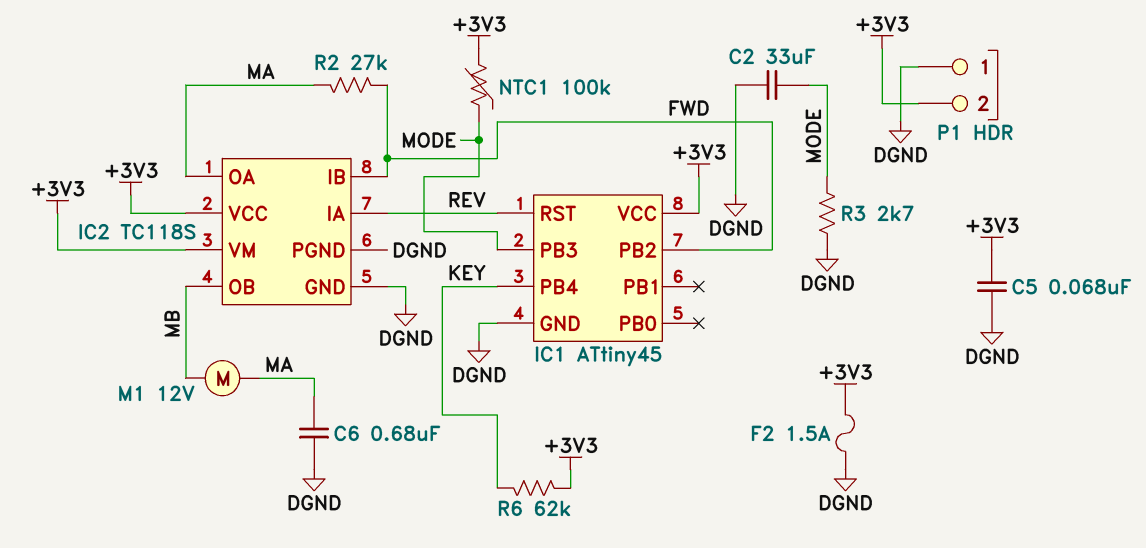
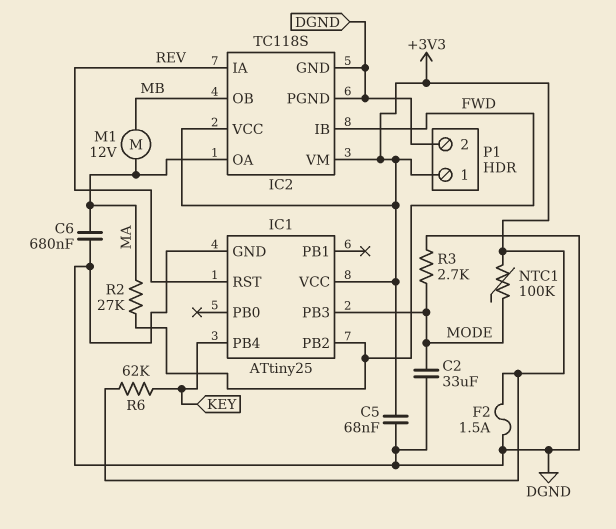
IC1: ATtiny45 -> ATtiny25
P1 pin 1: DGND -> +3V3
P1 pin 2: +3V3 -> DGND

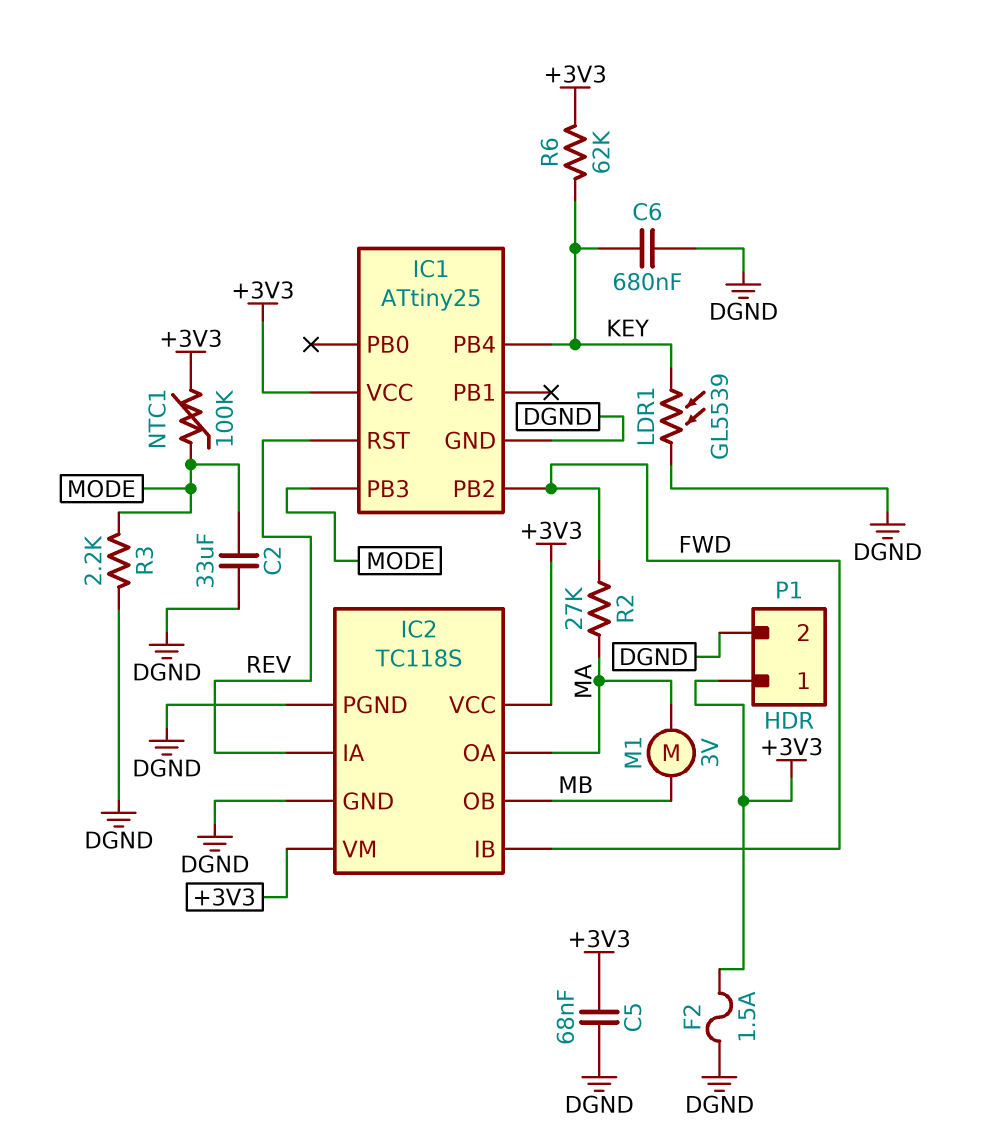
C6: 680nF (DGND, MA) -> 680nF (DGND, KEY)
LDR1: none -> GL5539 (DGND, KEY)
M1: motor 12V (MA, MB) -> motor 3V (MA, MB)
R3: 2.7k (DGND, MODE) -> 2.2k (DGND, MODE)

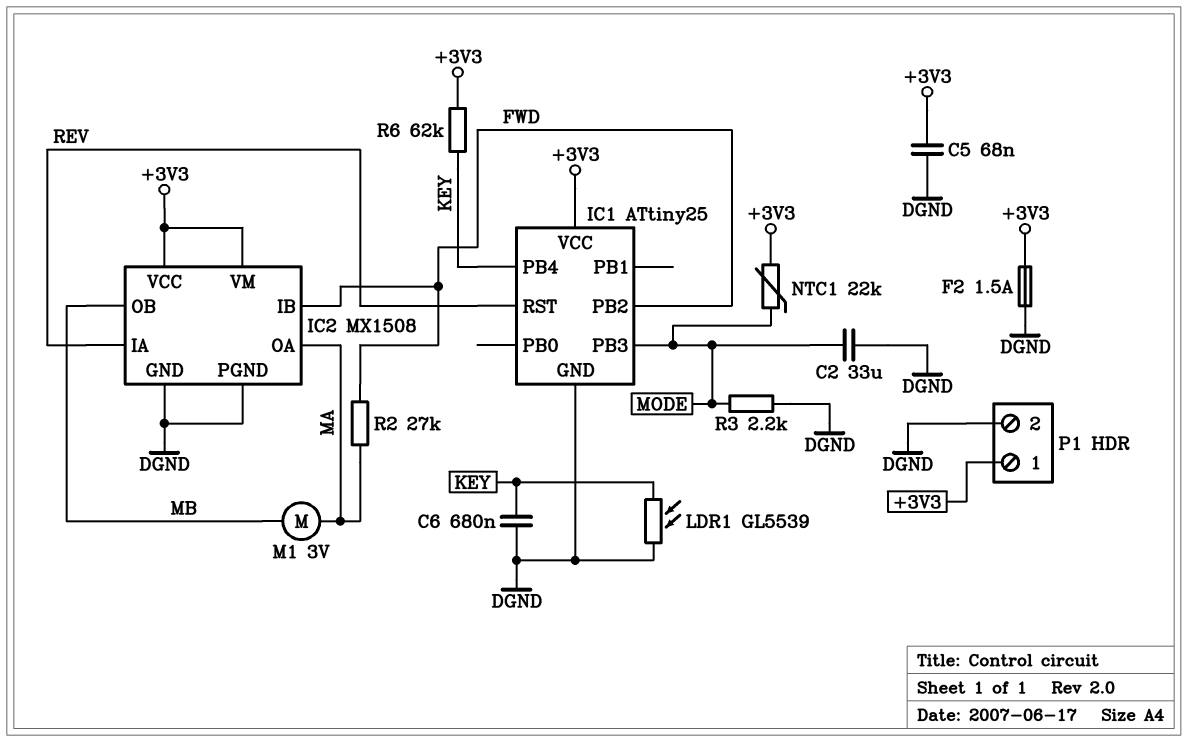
IC2: TC118S -> MX1508
NTC1: 100k (+3V3, MODE) -> 22k (+3V3, MODE)

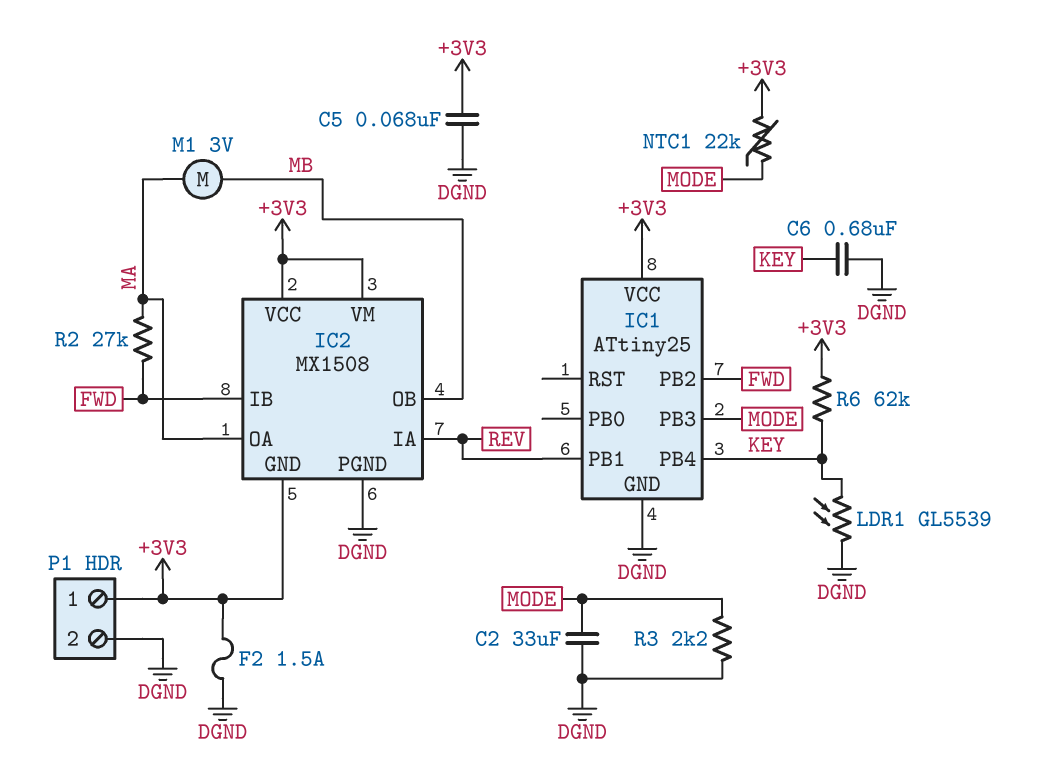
IC1 pin PB1: none -> REV
IC1 pin RST: REV -> none
IC2 pin GND: DGND -> +3V3

